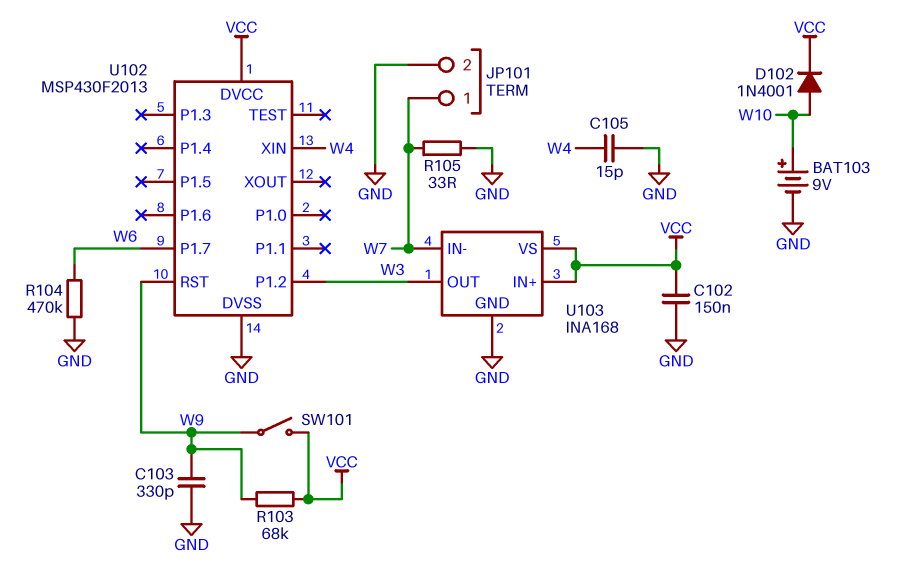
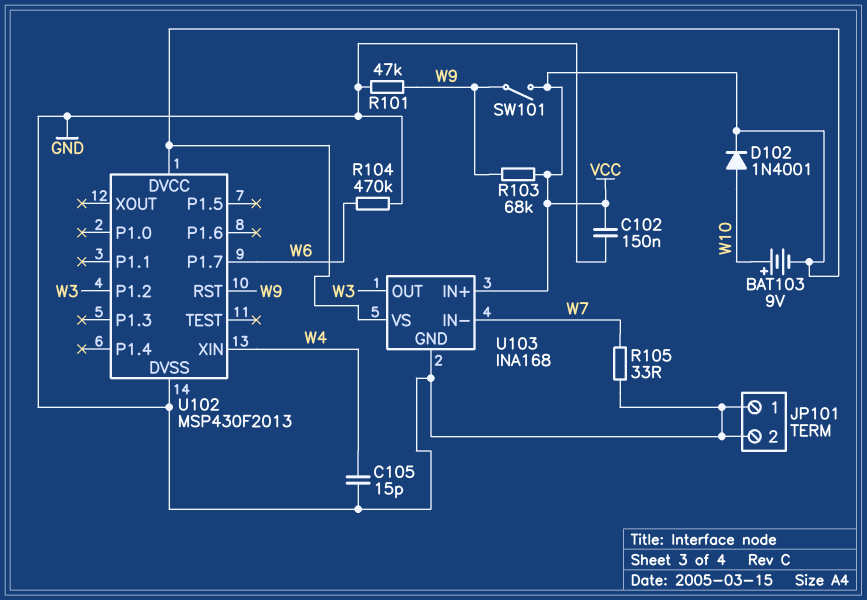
BAT103: 9V (plus W10, minus GND) -> 9V (plus W10, minus VCC)
C103: 330pF (GND, W9) -> none
JP101 pin 1: W7 -> GND
R101: none -> 47k (GND, W9)

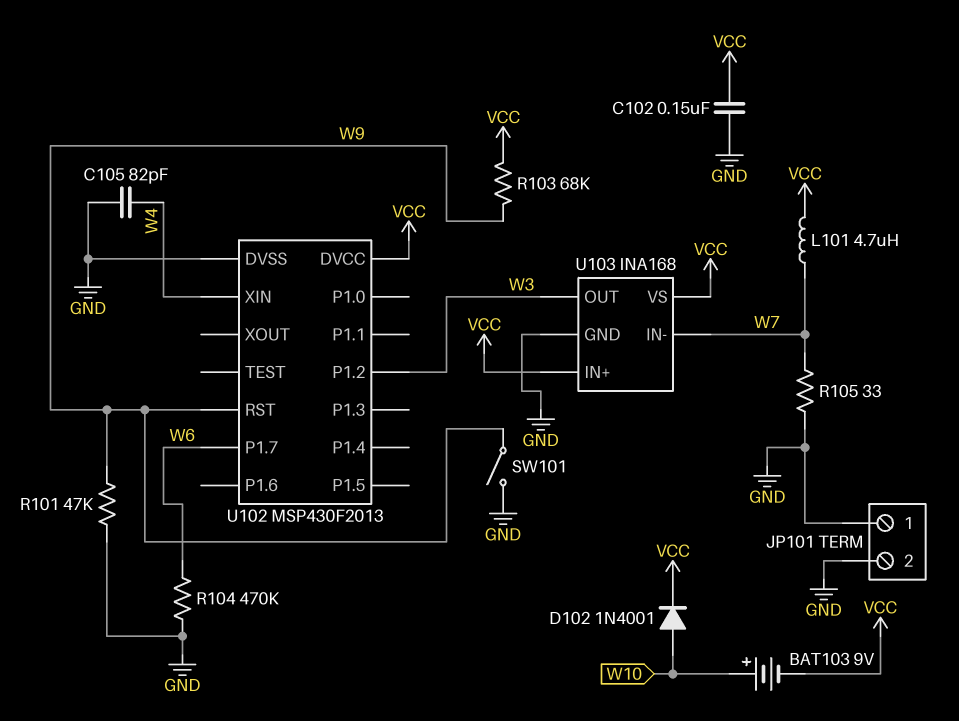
C105: 15pF (GND, W4) -> 82pF (GND, W4)
L101: none -> 4.7uH (VCC, W7)
SW101: switch (VCC, W9) -> switch (GND, W9)

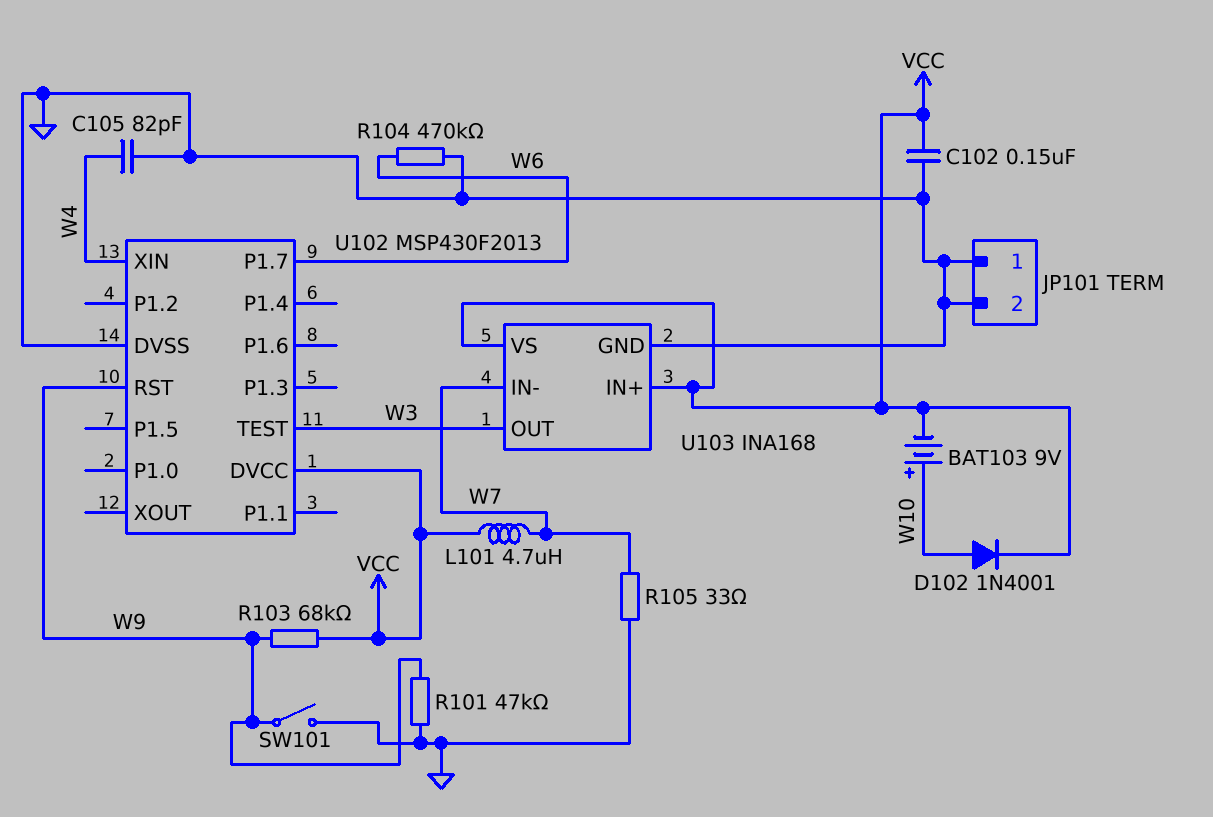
U102 pin P1.2: W3 -> none
U102 pin TEST: none -> W3

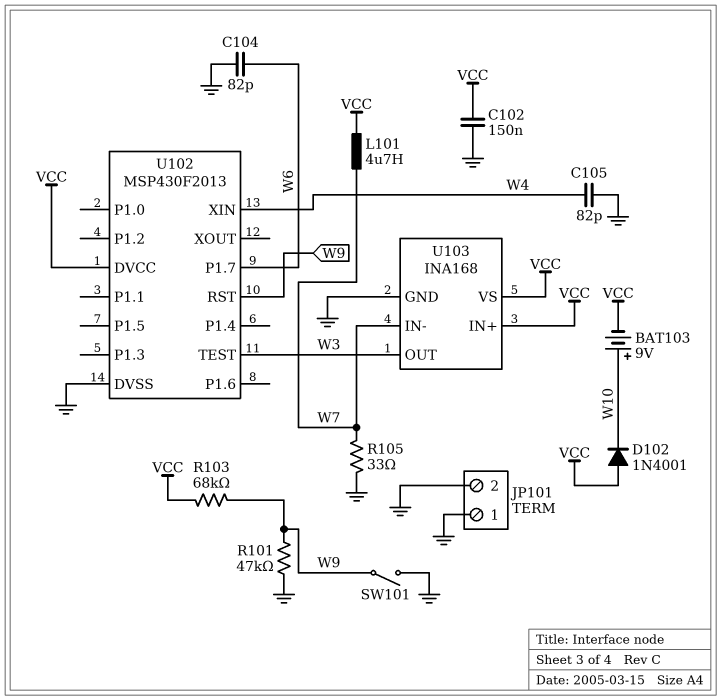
C104: none -> 82pF (GND, W6)
D102: diode 1N4001 (A W10, K VCC) -> diode 1N4001 (A VCC, K W10)
R104: 470k (GND, W6) -> none

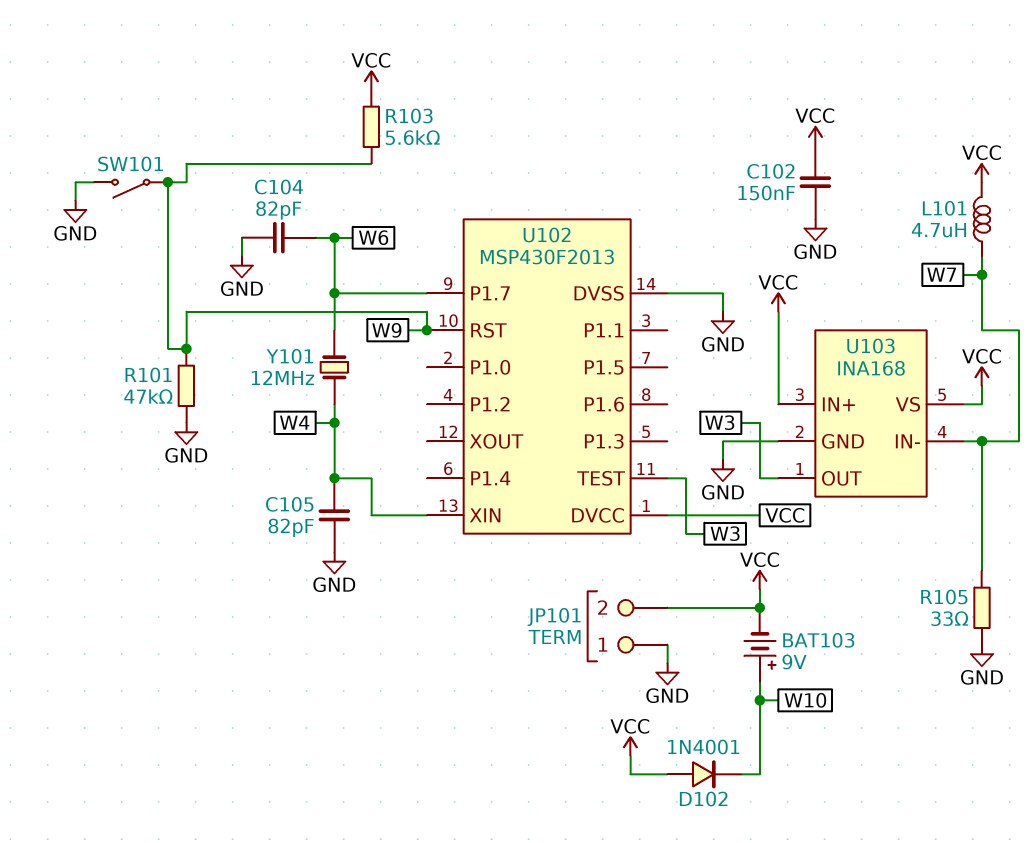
JP101 pin 2: GND -> VCC
R103: 68k (VCC, W9) -> 5.6k (VCC, W9)
Y101: none -> 12MHz (W4, W6)

